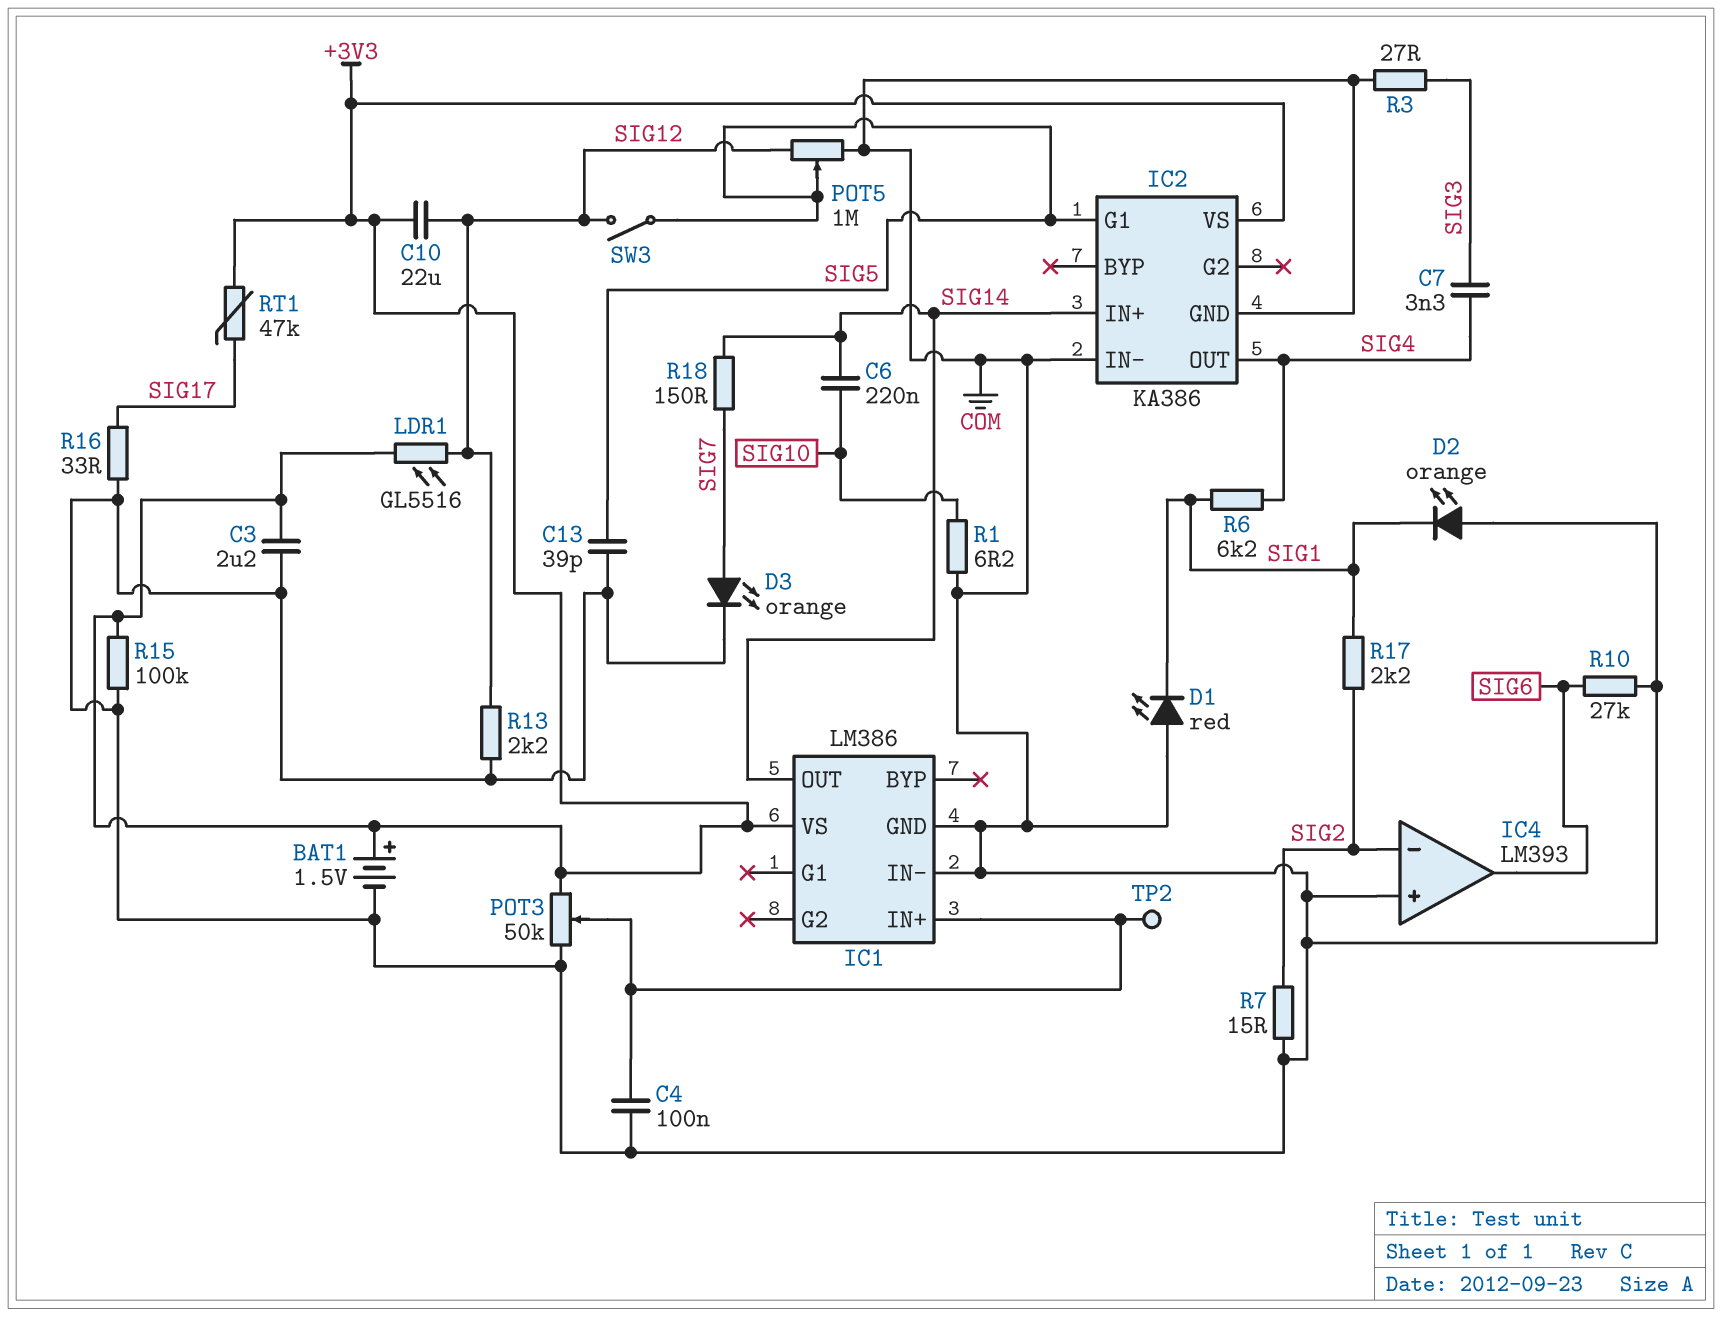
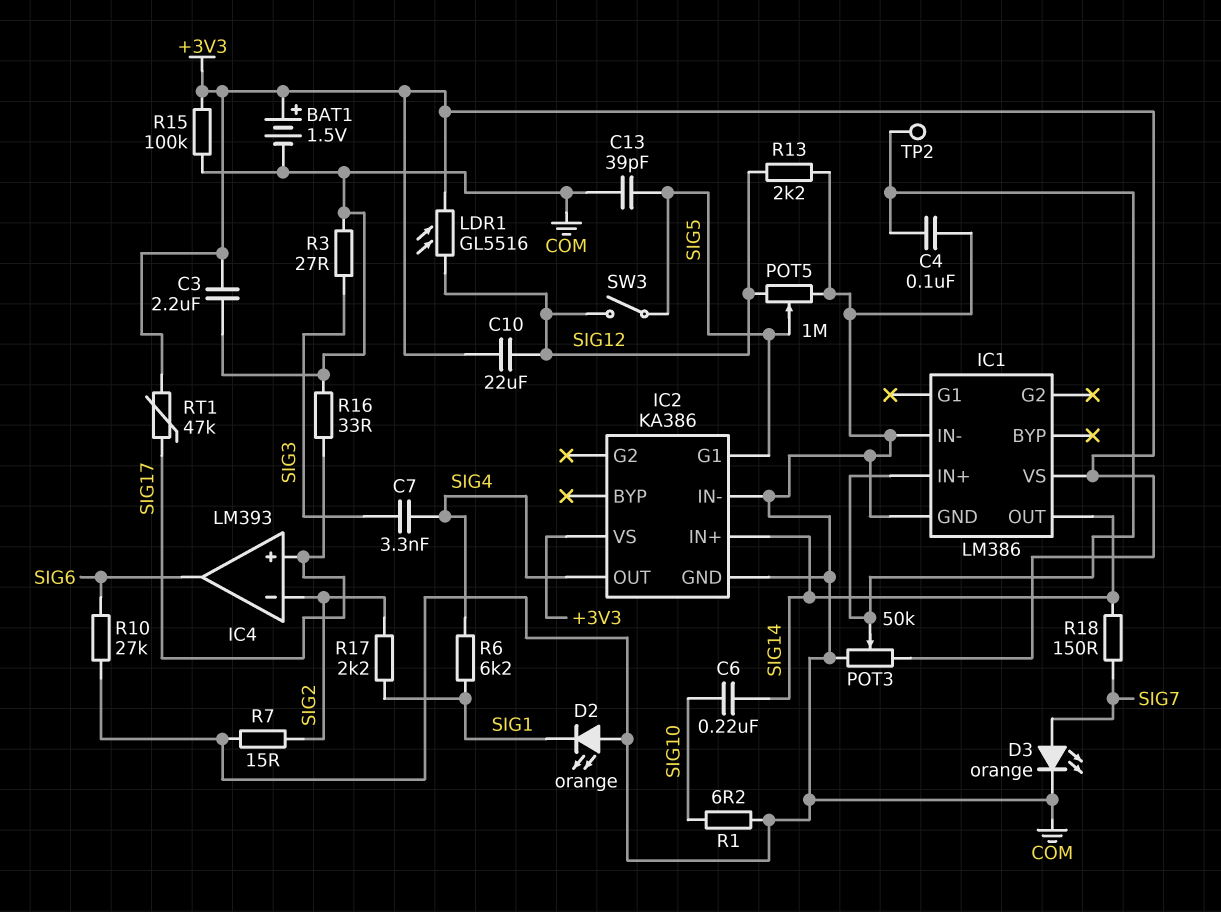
D1: LED red (A COM, K SIG1) -> none
IC4 pin in+: COM -> SIG17

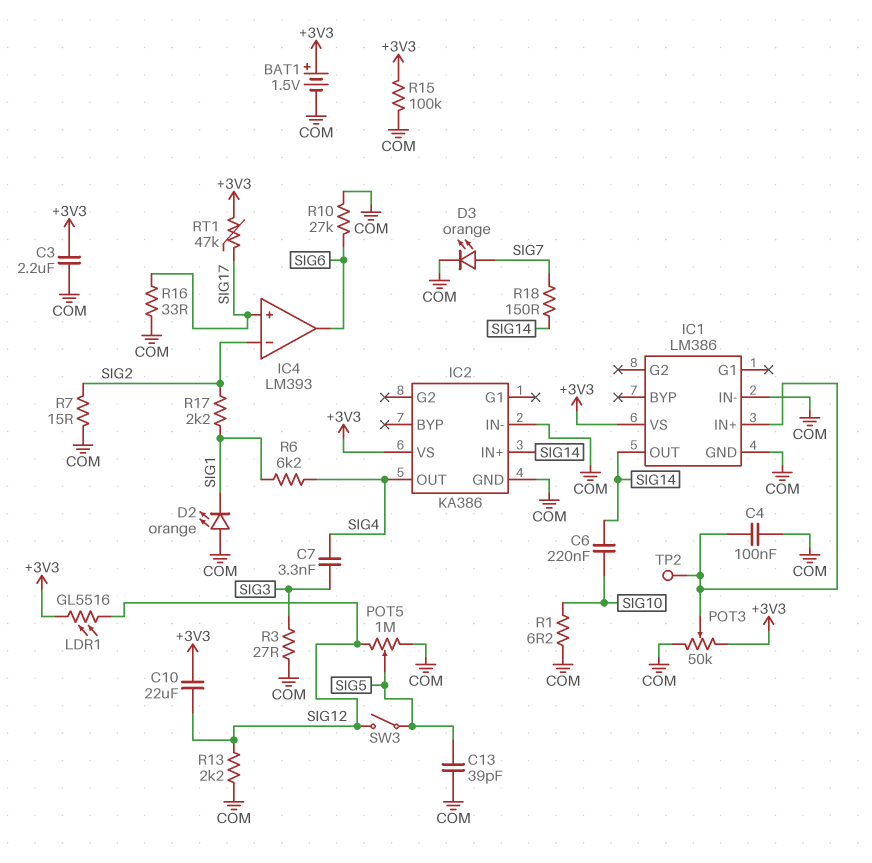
IC2 pin G1: SIG5 -> none

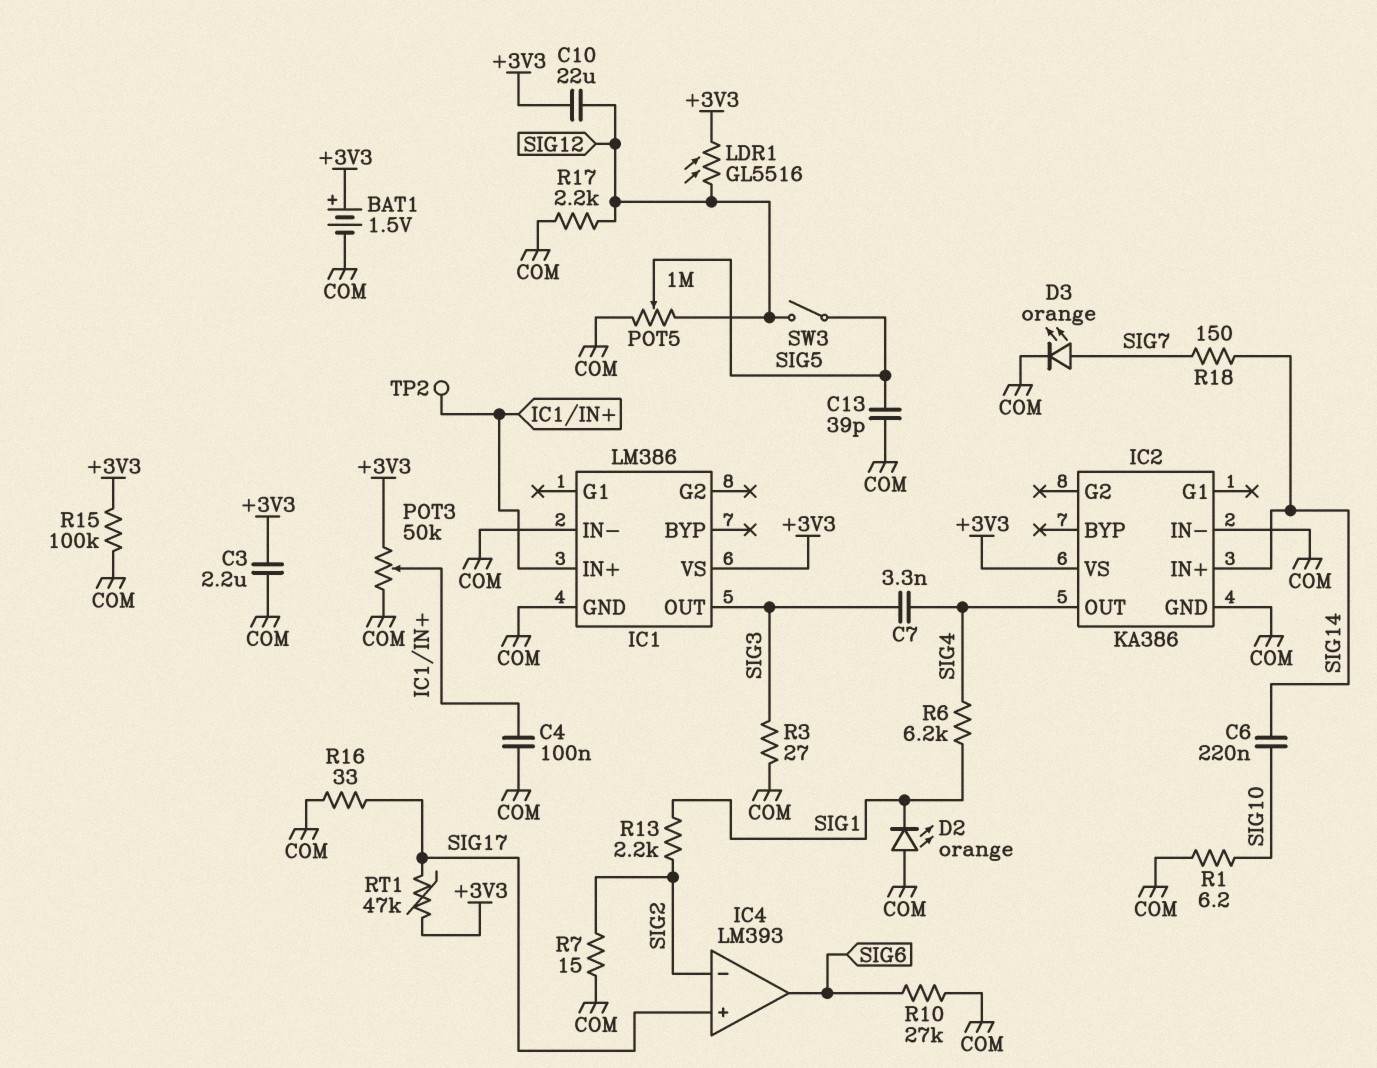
IC1 pin OUT: SIG14 -> SIG3
R13: 2.2k (COM, SIG12) -> 2.2k (SIG1, SIG2)
R17: 2.2k (SIG1, SIG2) -> 2.2k (COM, SIG12)

